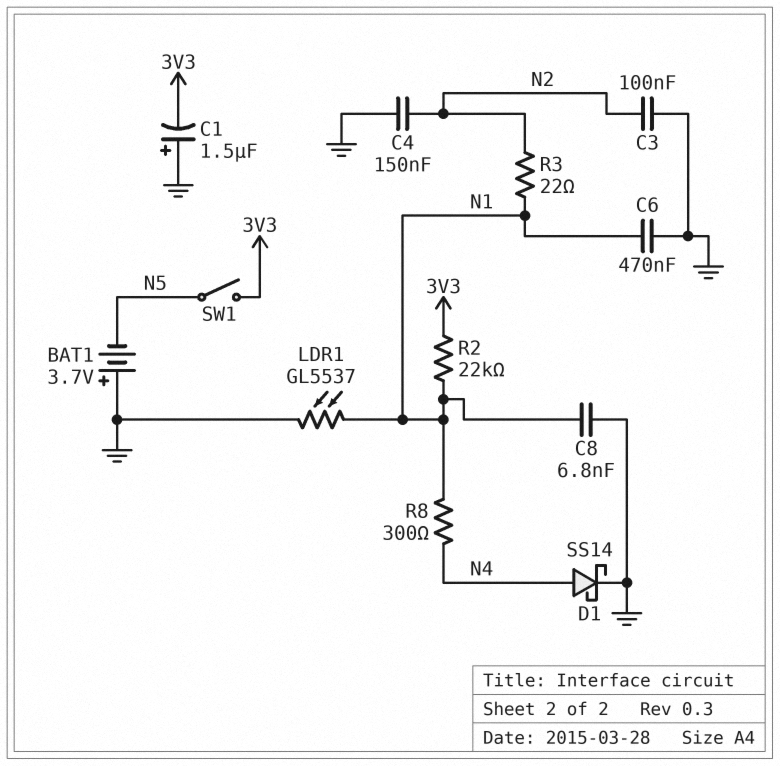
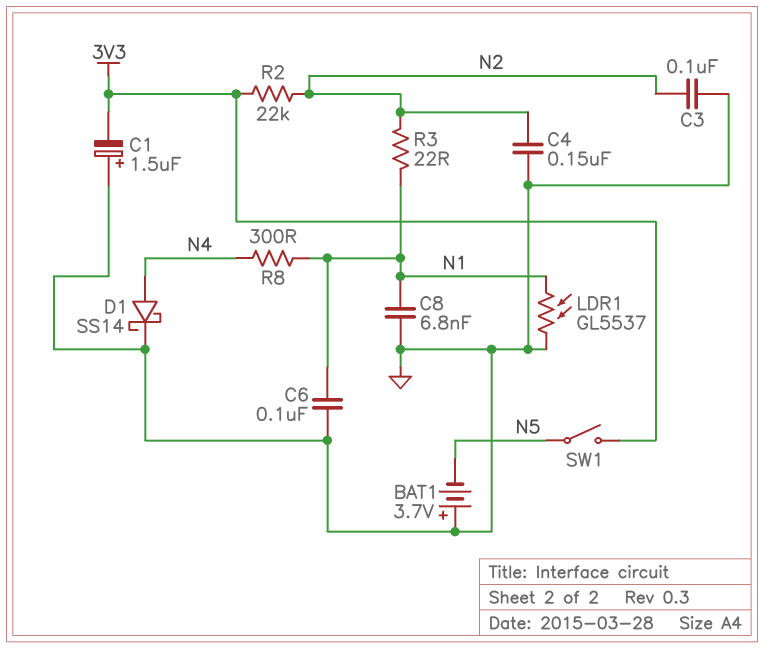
C6: 470nF (GND, N1) -> 100nF (GND, N1)
R2: 22k (3V3, N1) -> 22k (3V3, N2)

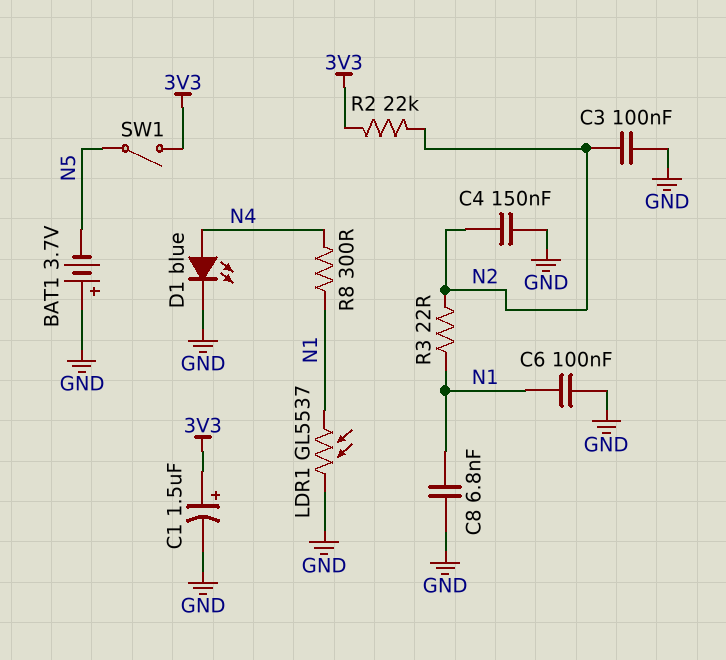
C1: 1.5uF (plus GND, minus 3V3) -> 1.5uF (plus 3V3, minus GND)
D1: schottky SS14 (A N4, K GND) -> LED blue (A N4, K GND)

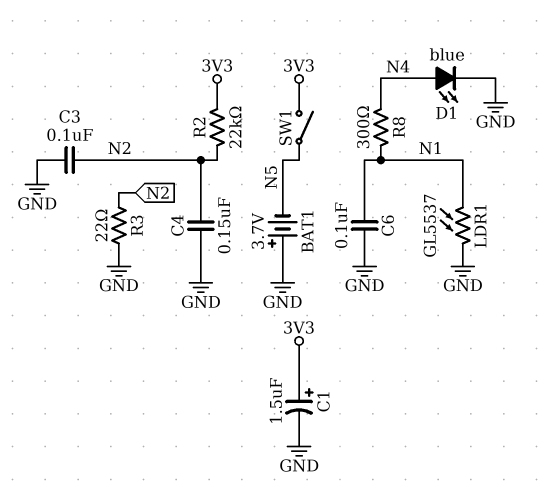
C8: 6.8nF (GND, N1) -> none
R3: 22 (N1, N2) -> 22 (GND, N2)

